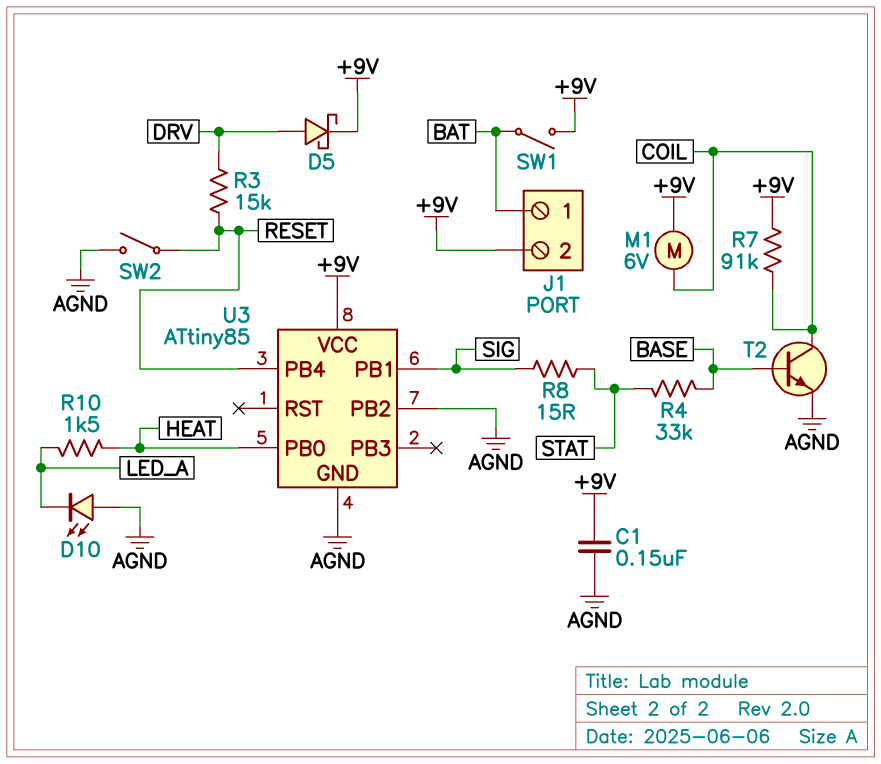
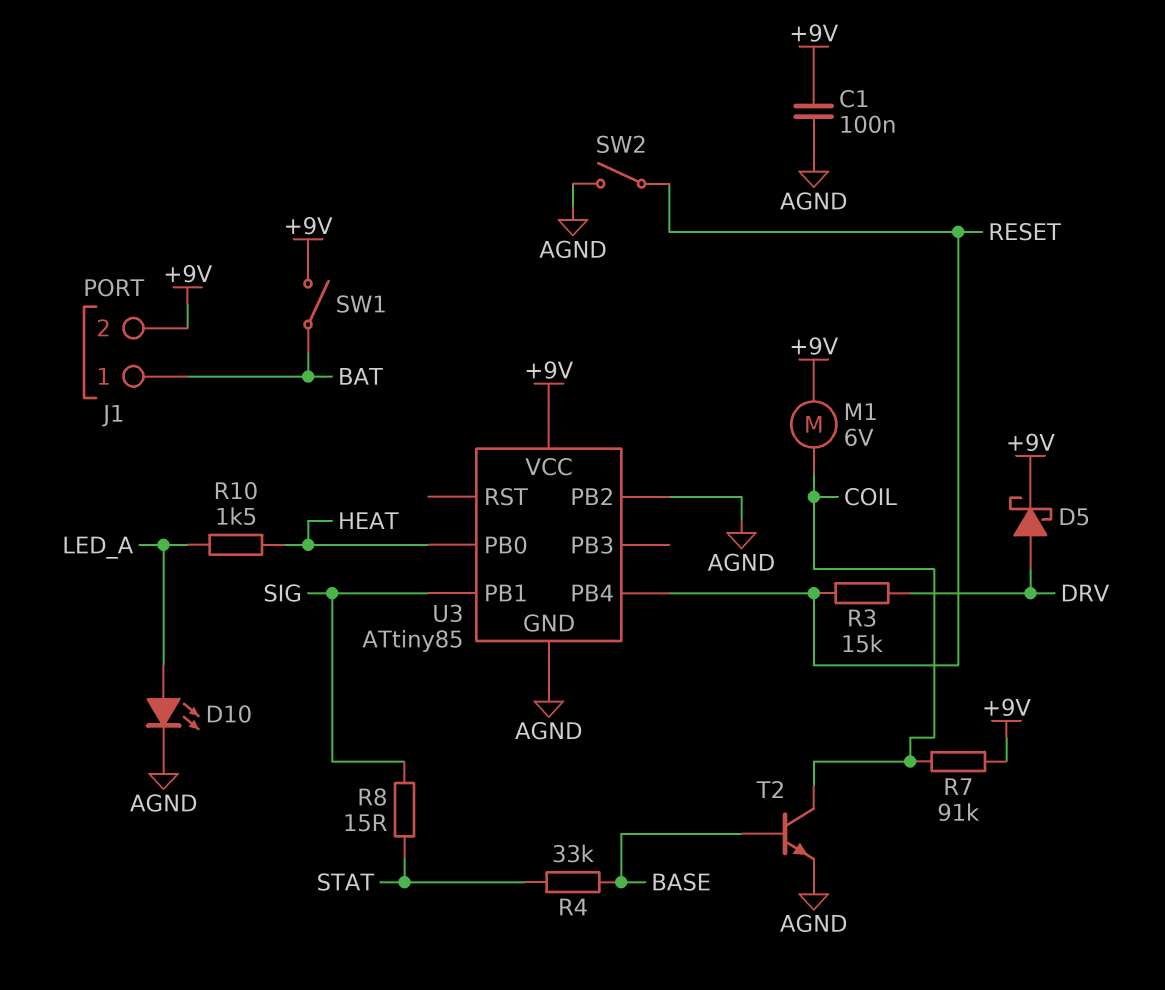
C1: 150nF (+9V, AGND) -> 100nF (+9V, AGND)
D10: LED (A AGND, K LED_A) -> LED (A LED_A, K AGND)

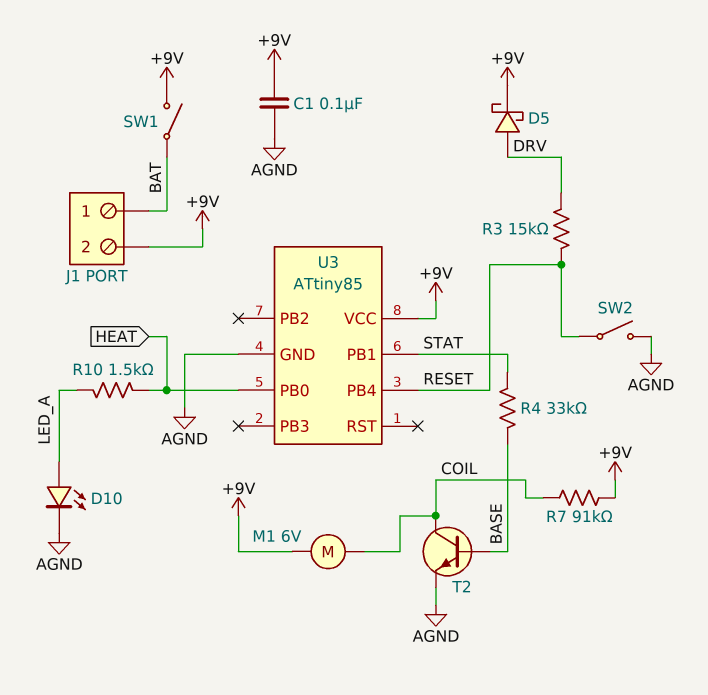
R8: 15 (SIG, STAT) -> none
U3 pin PB1: SIG -> STAT
U3 pin PB2: AGND -> none

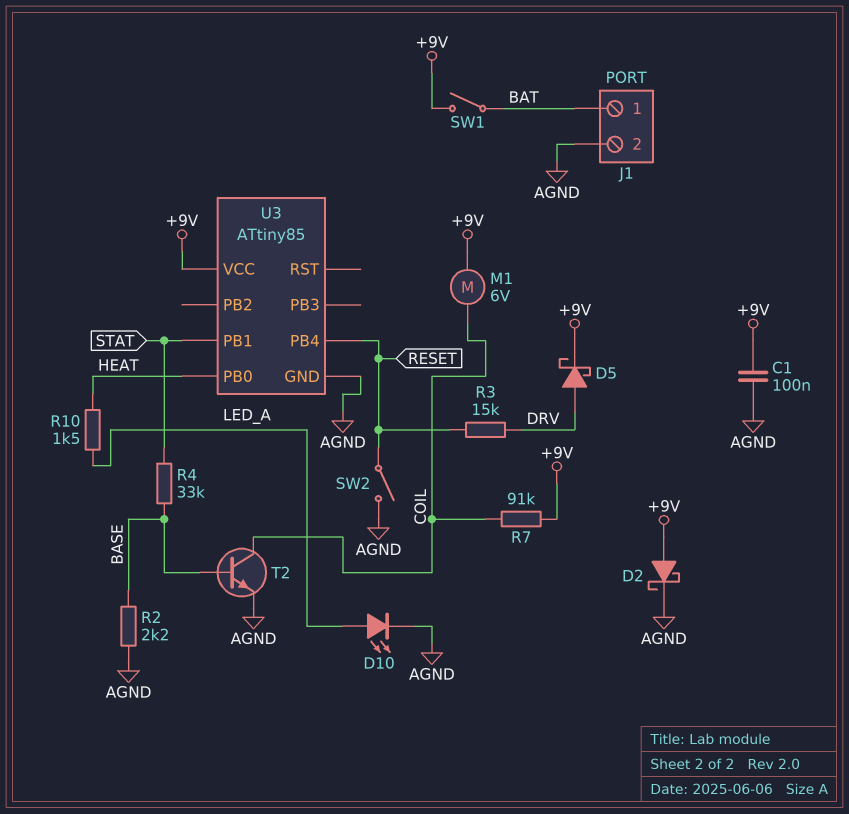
D2: none -> schottky (A +9V, K AGND)
J1 pin 2: +9V -> AGND
R2: none -> 2.2k (AGND, BASE)

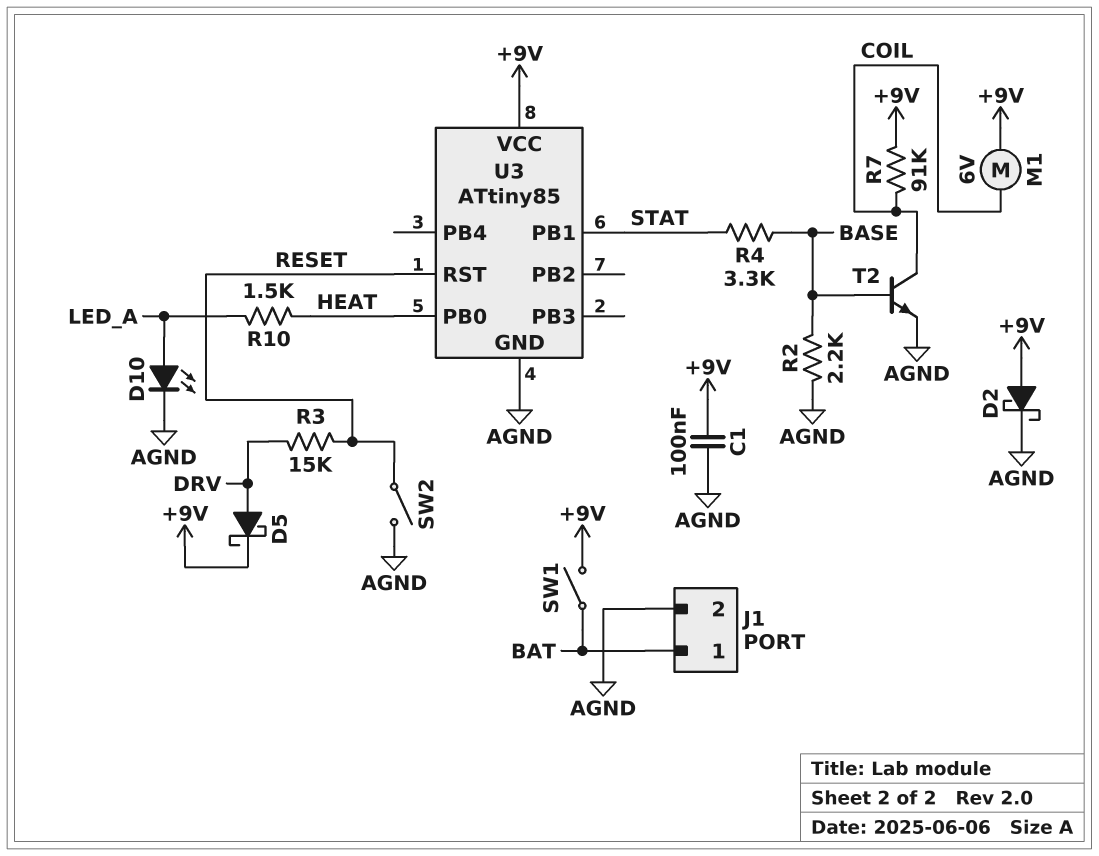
R4: 33k (BASE, STAT) -> 3.3k (BASE, STAT)
U3 pin PB4: RESET -> none
U3 pin RST: none -> RESET

